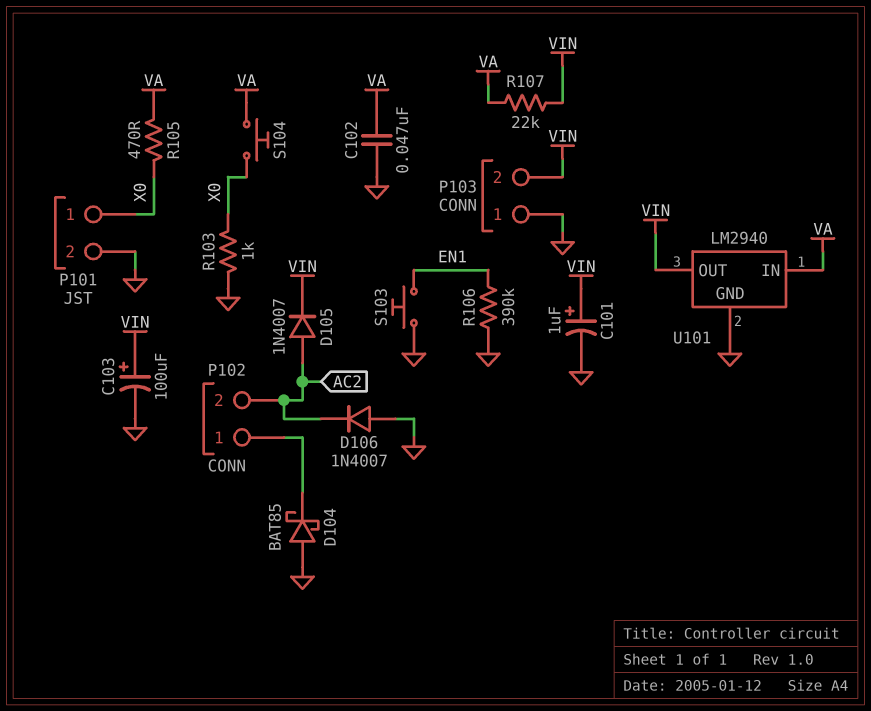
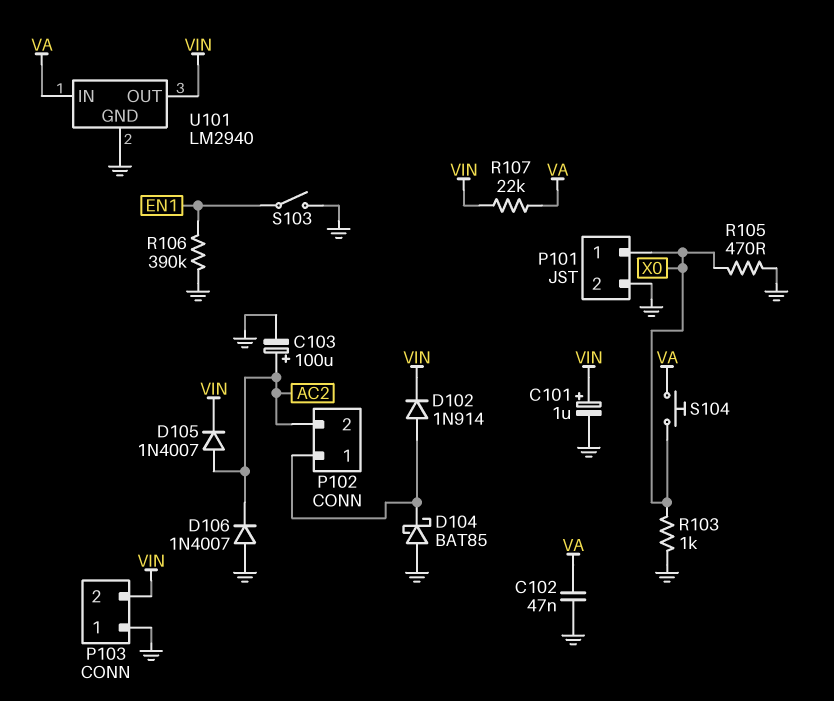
C103: 100uF (plus VIN, minus GND) -> 100uF (plus AC2, minus GND)
D102: none -> diode 1N914 (A P102/1, K VIN)
R105: 470 (VA, X0) -> 470 (GND, X0)
S103: button (EN1, GND) -> switch (EN1, GND)

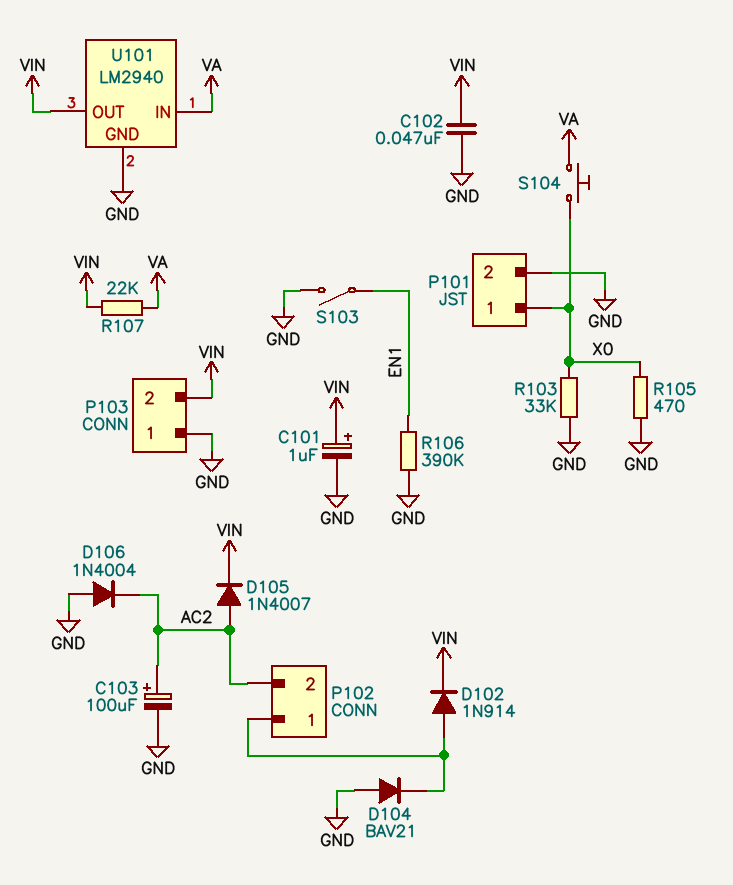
C102: 47nF (GND, VA) -> 47nF (GND, VIN)
D104: schottky BAT85 (A GND, K P102/1) -> diode BAV21 (A GND, K P102/1)
D106: diode 1N4007 (A GND, K AC2) -> diode 1N4004 (A GND, K AC2)
R103: 1k (GND, X0) -> 33k (GND, X0)

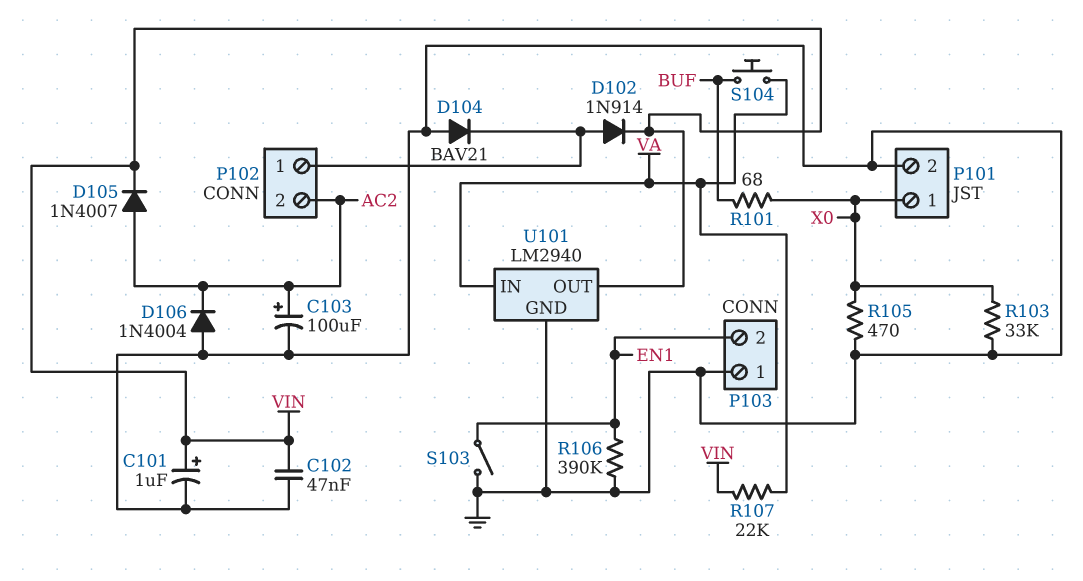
P103 pin 2: VIN -> EN1
R101: none -> 68 (BUF, X0)
S104: button (VA, X0) -> button (BUF, VA)

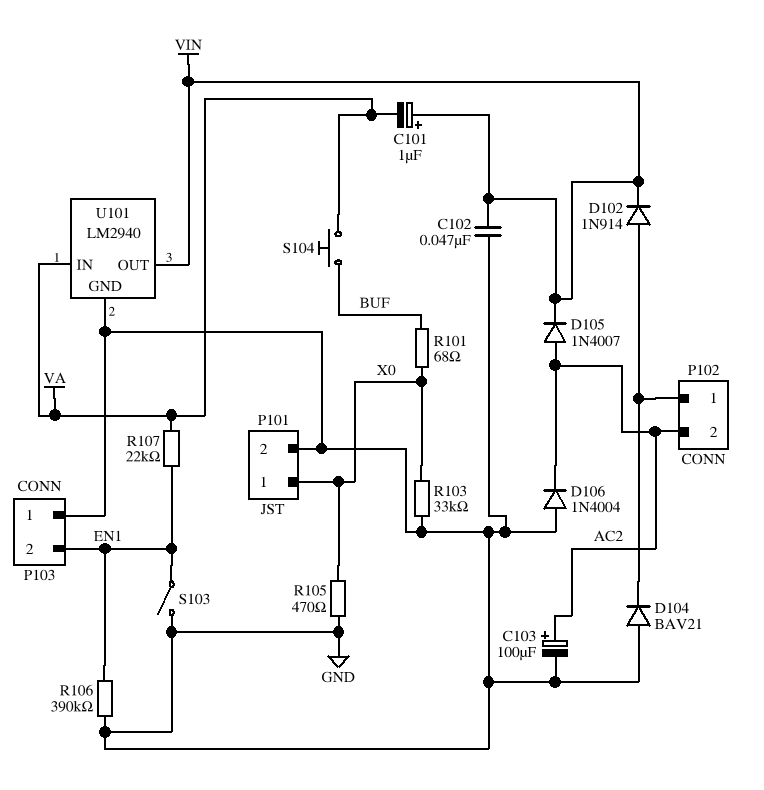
C101: 1uF (plus VIN, minus GND) -> 1uF (plus VIN, minus VA)
R107: 22k (VA, VIN) -> 22k (EN1, VA)

